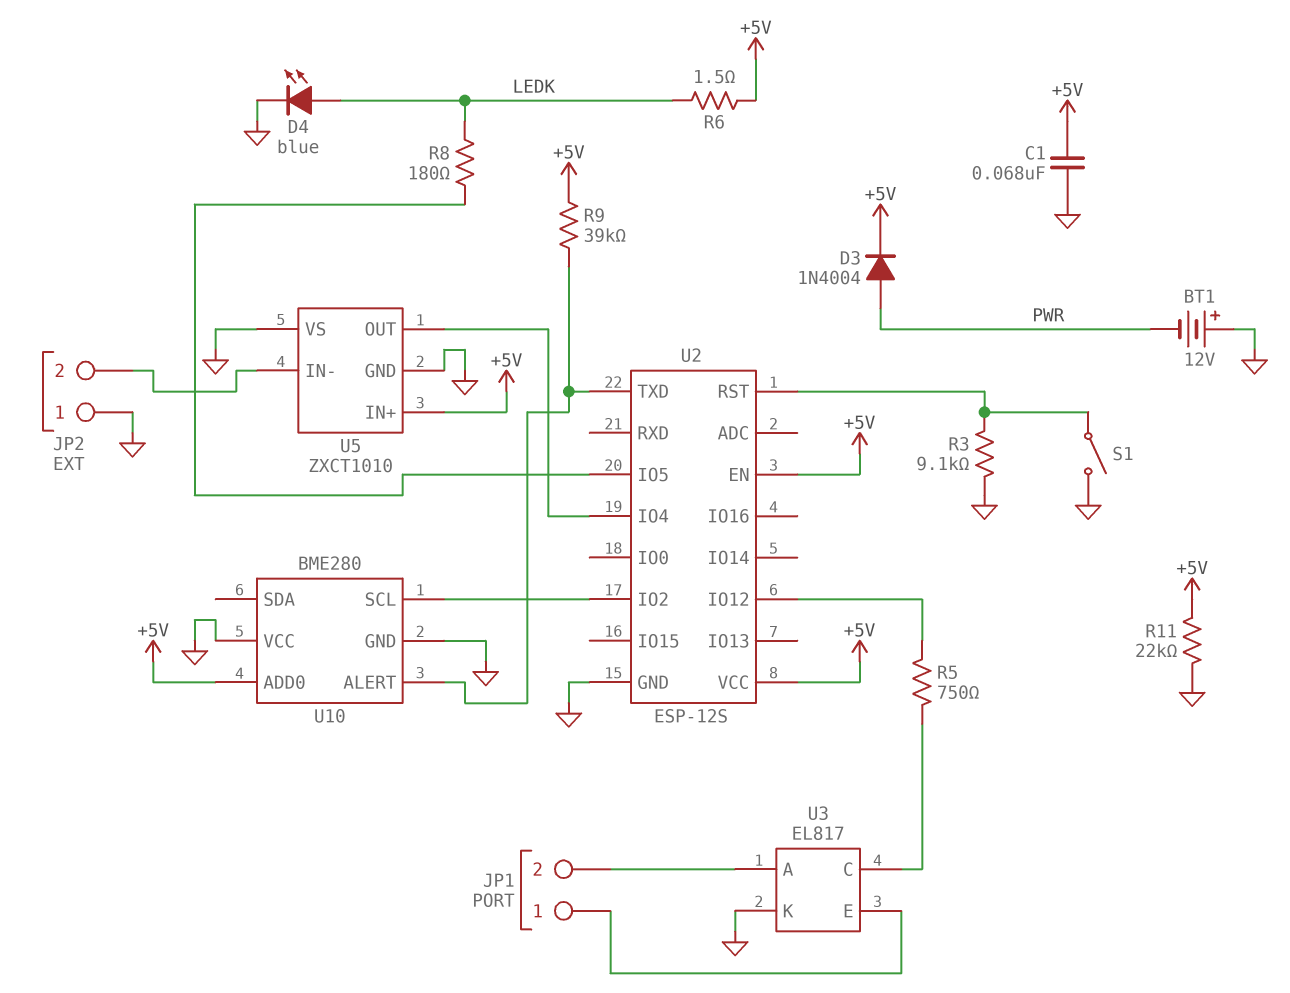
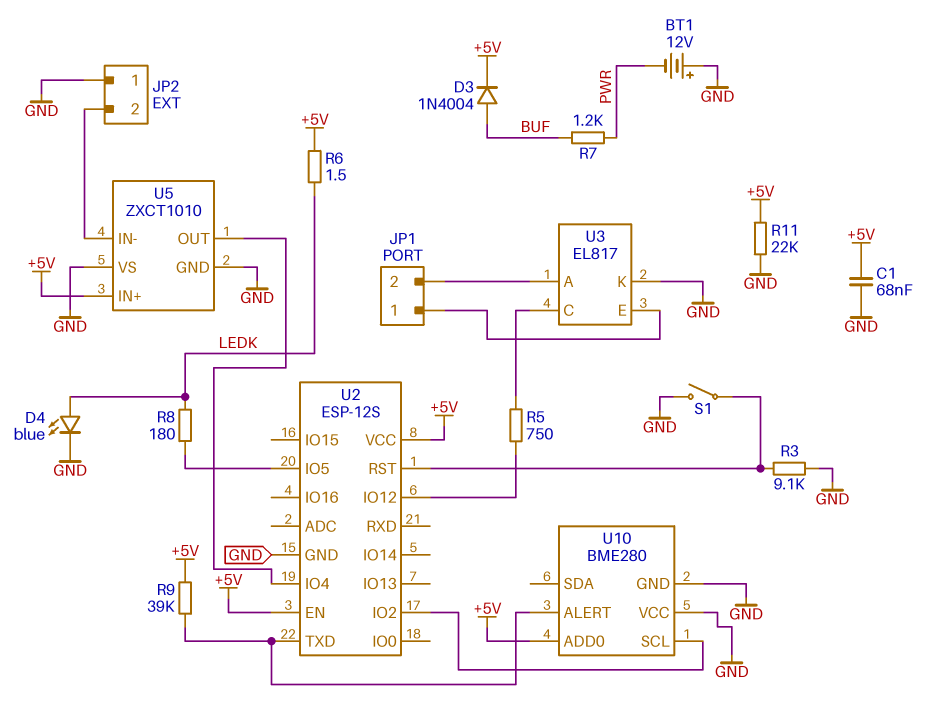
D3: diode 1N4004 (A PWR, K +5V) -> diode 1N4004 (A BUF, K +5V)
R7: none -> 1.2k (BUF, PWR)

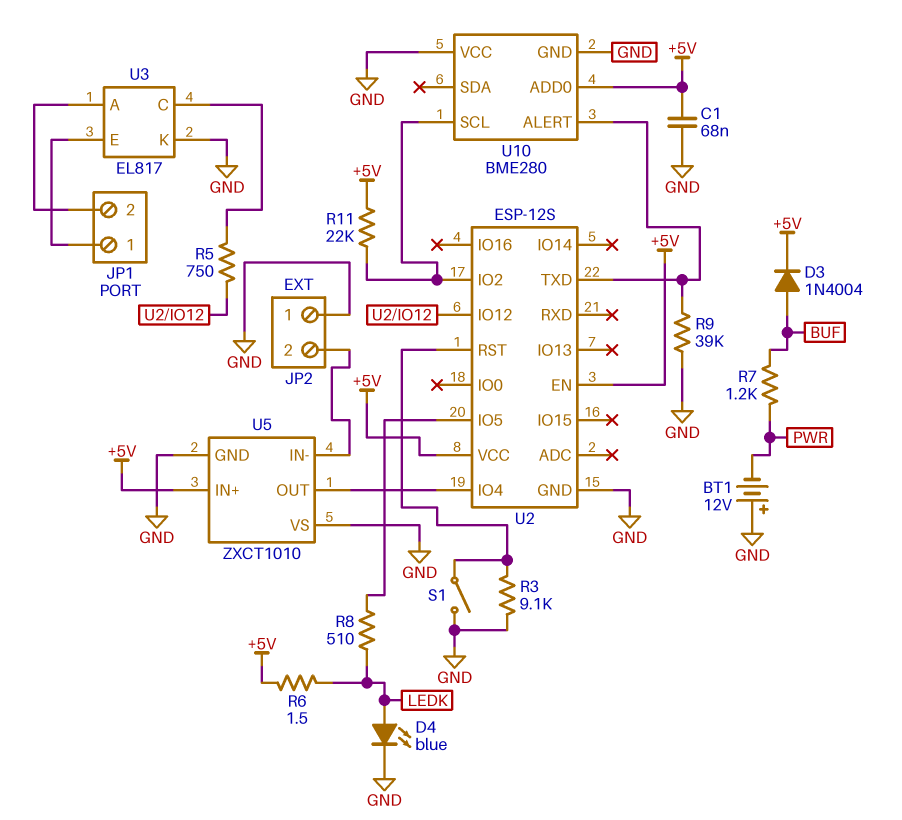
R8: 180 (LEDK, U2/IO5) -> 510 (LEDK, U2/IO5)
R9: 39k (+5V, U2/TXD) -> 39k (GND, U2/TXD)
R11: 22k (+5V, GND) -> 22k (+5V, U2/IO2)

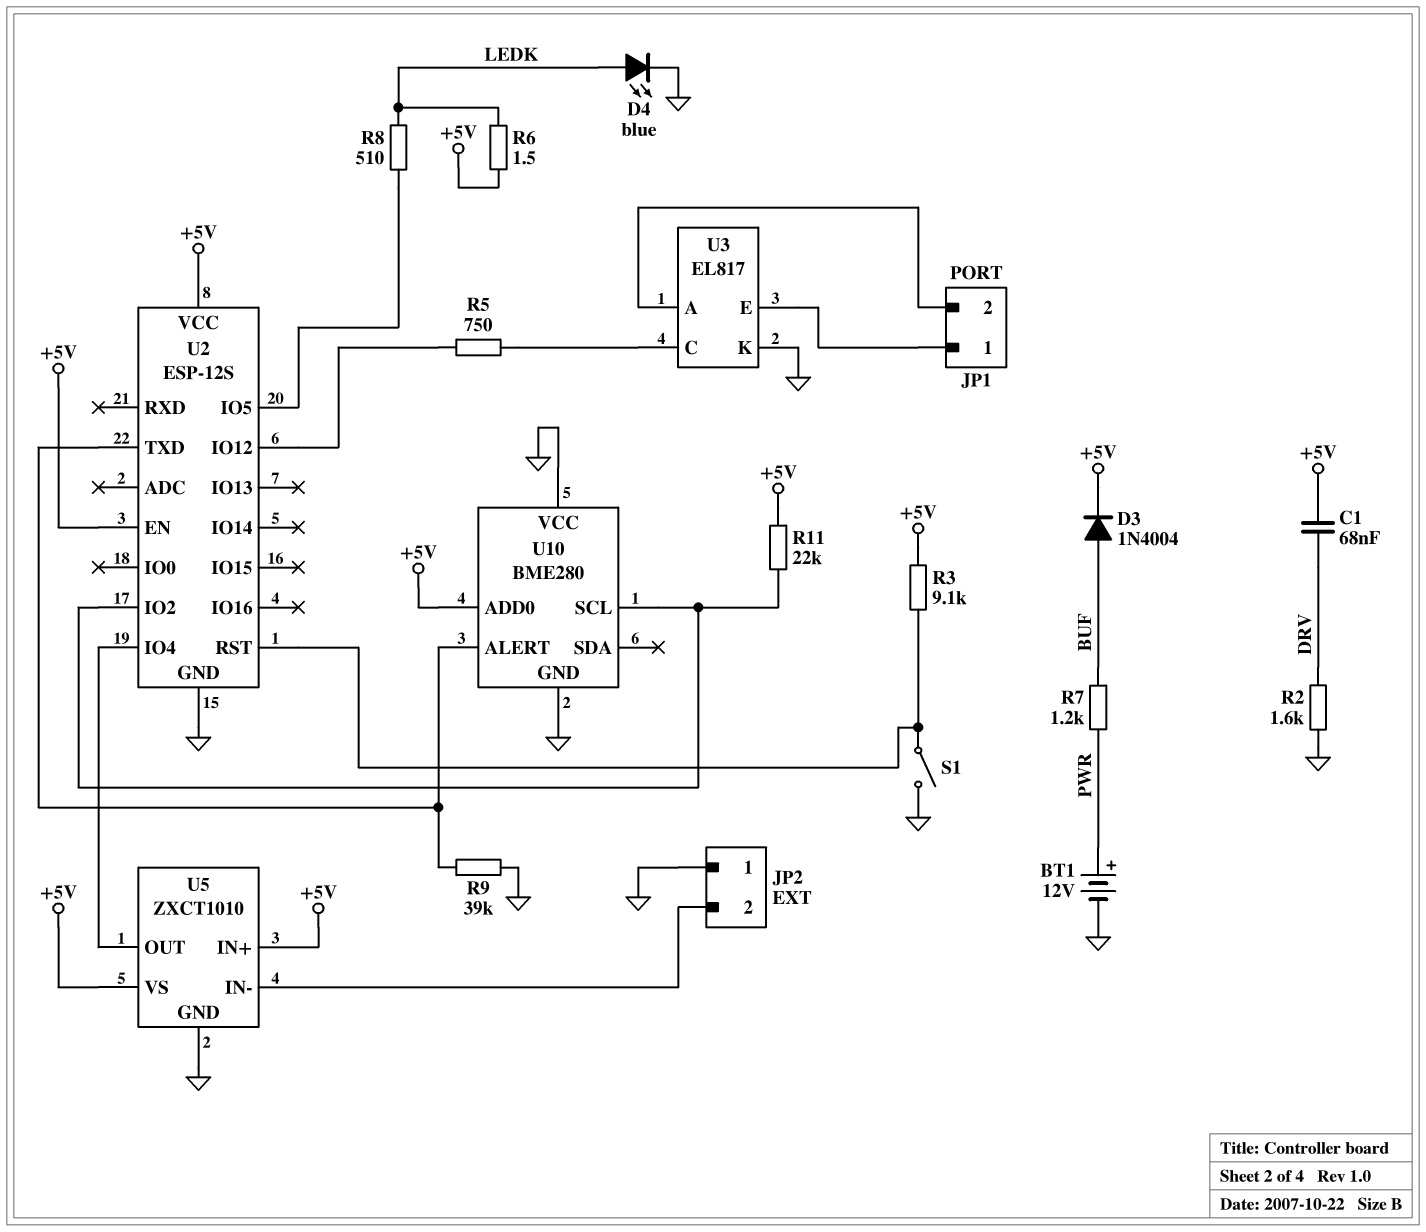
BT1: 12V (plus GND, minus PWR) -> 12V (plus PWR, minus GND)
C1: 68nF (+5V, GND) -> 68nF (+5V, DRV)
R2: none -> 1.6k (DRV, GND)
R3: 9.1k (GND, U2/RST) -> 9.1k (+5V, U2/RST)
U5 pin VS: GND -> +5V

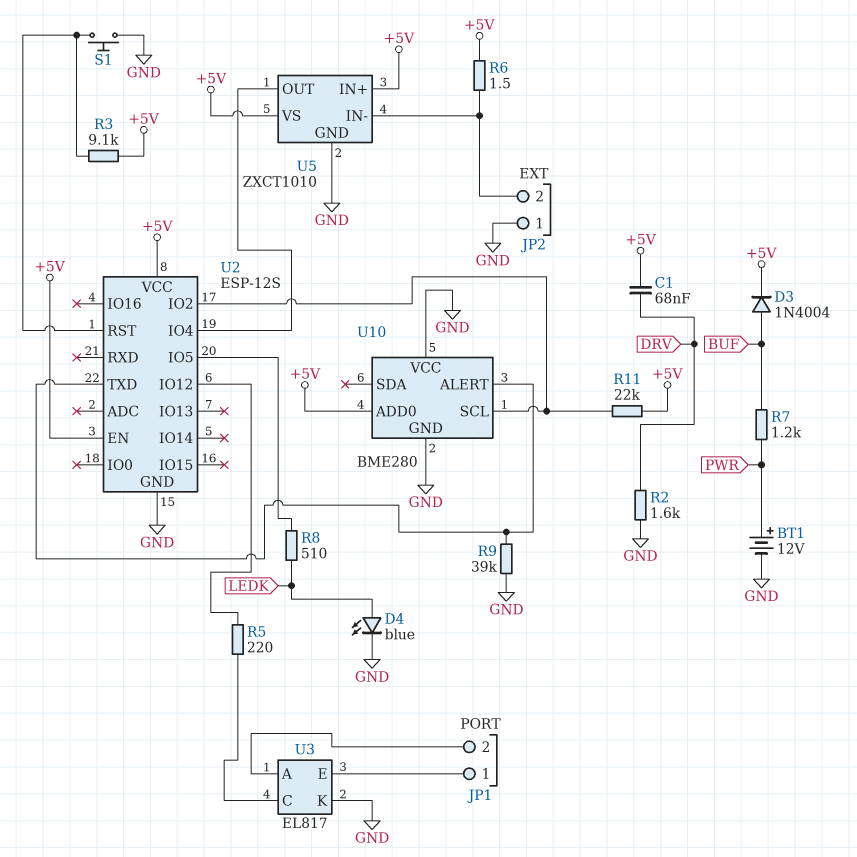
R5: 750 (U2/IO12, U3/C) -> 220 (U2/IO12, U3/C)
R6: 1.5 (+5V, LEDK) -> 1.5 (+5V, JP2/2)
S1: switch (GND, U2/RST) -> button (GND, U2/RST)

